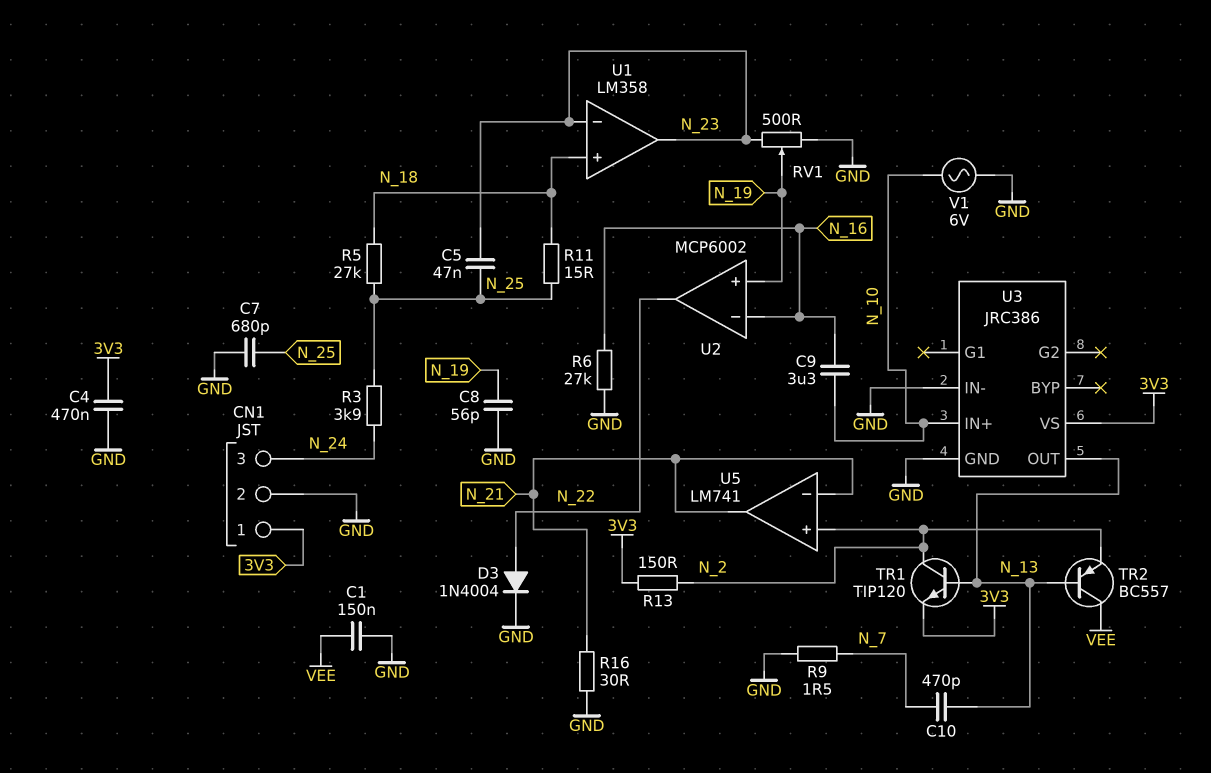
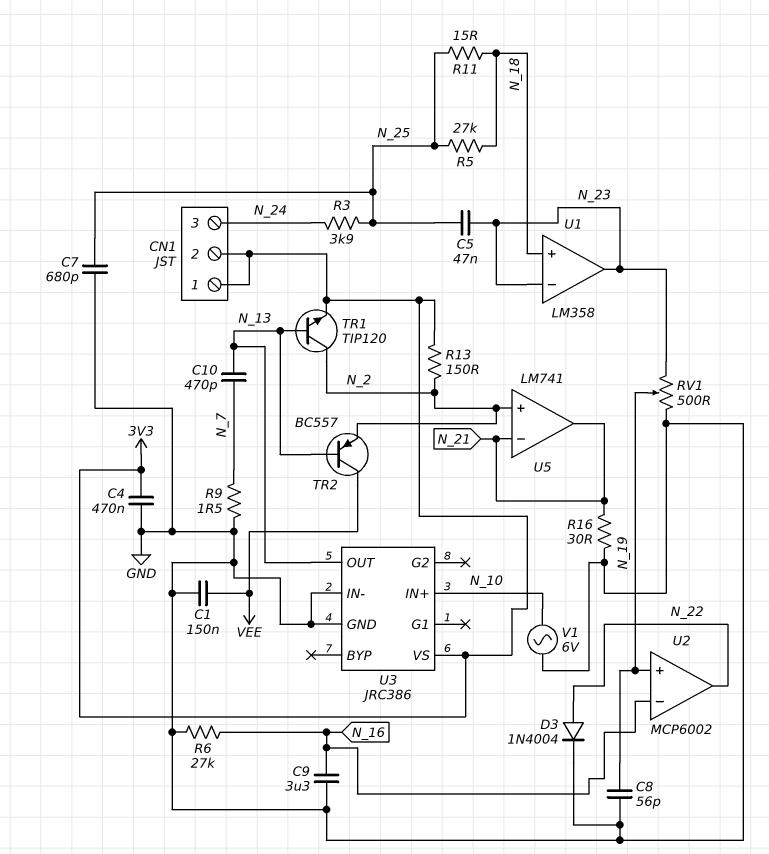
C9: 3.3uF (N_10, N_16) -> 3.3uF (GND, N_16)
CN1 pin 2: GND -> 3V3

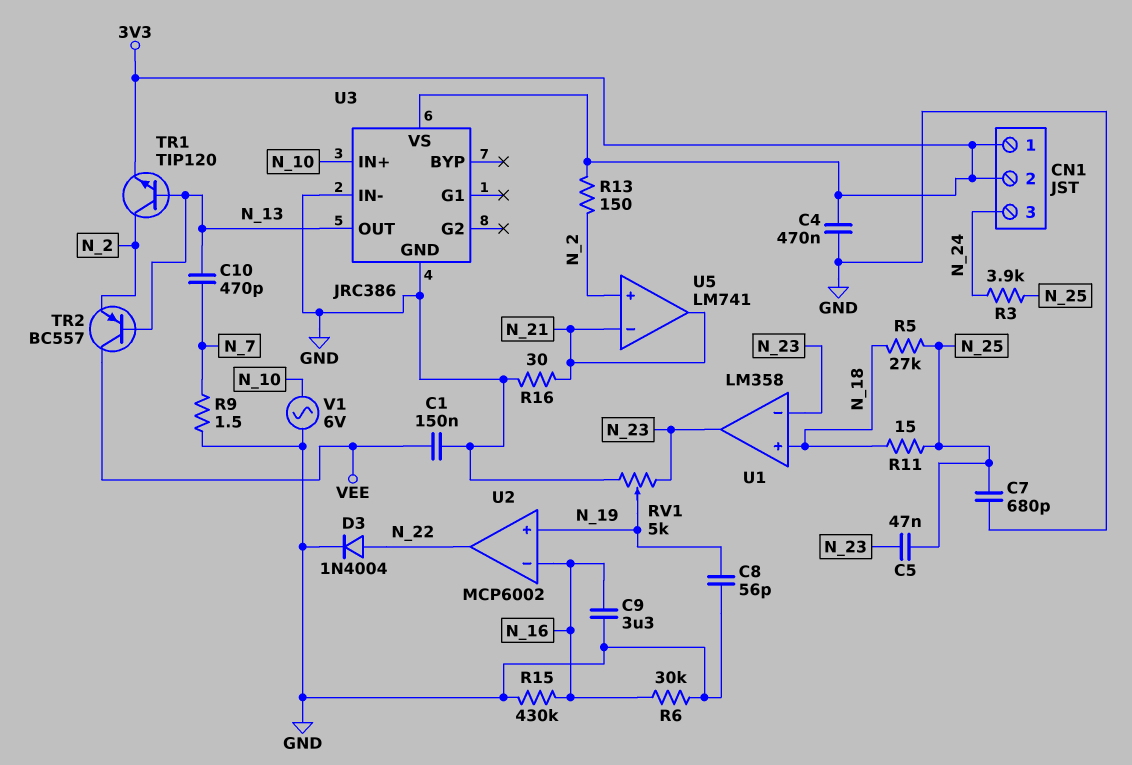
R6: 27k (GND, N_16) -> 30k (GND, N_16)
R15: none -> 430k (GND, N_16)
RV1: 500 (GND, N_23, wiper N_19) -> 5k (GND, N_23, wiper N_19)

